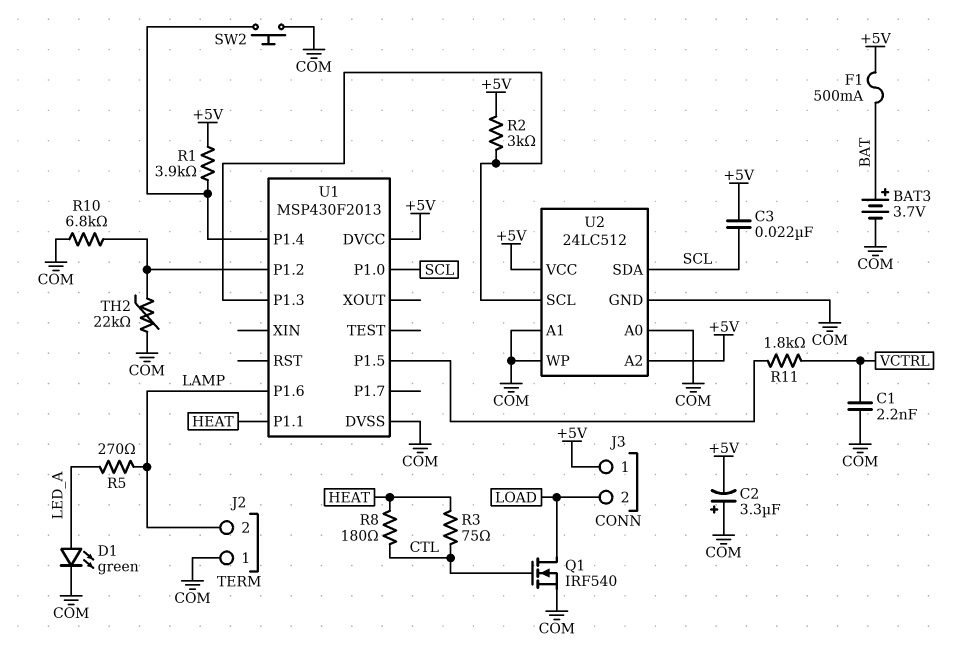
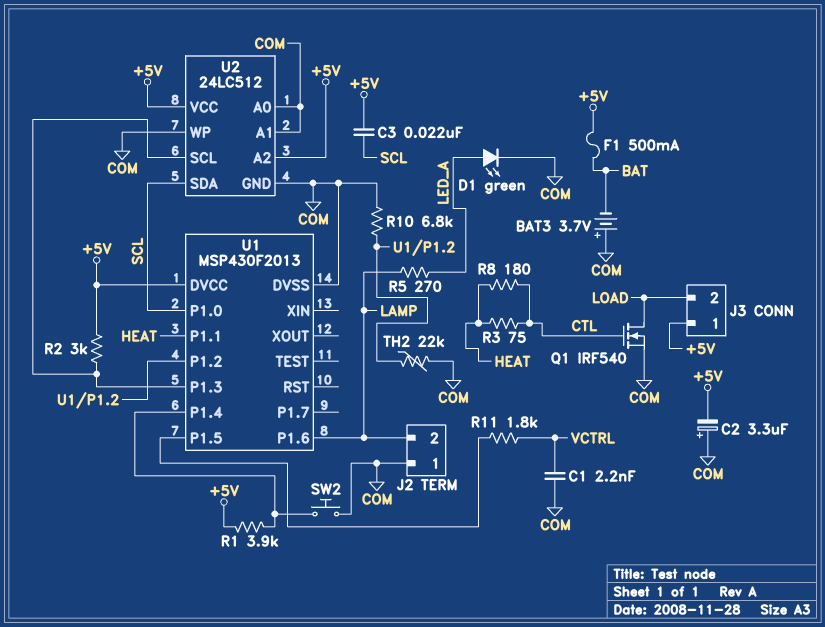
BAT3: 3.7V (plus BAT, minus COM) -> 3.7V (plus COM, minus BAT)

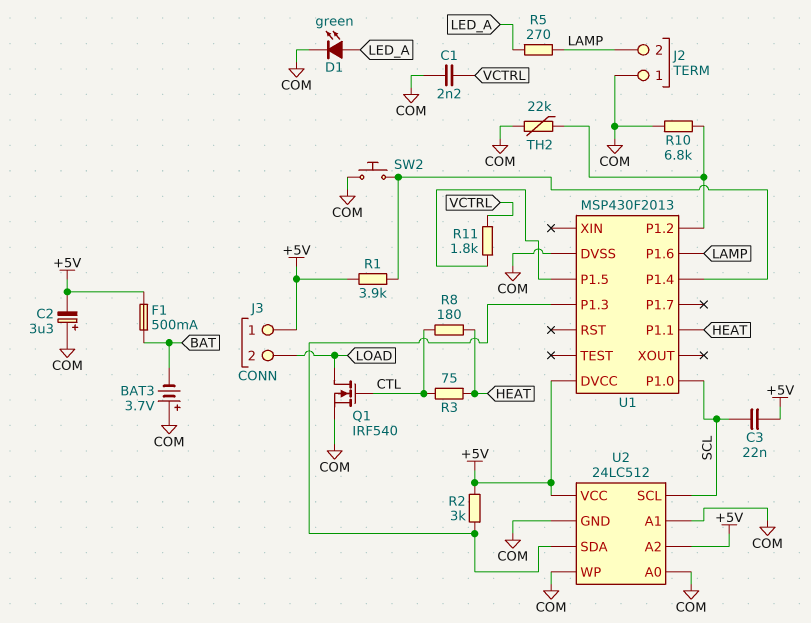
U2 pin SCL: U1/P1.3 -> SCL
U2 pin SDA: SCL -> U1/P1.3

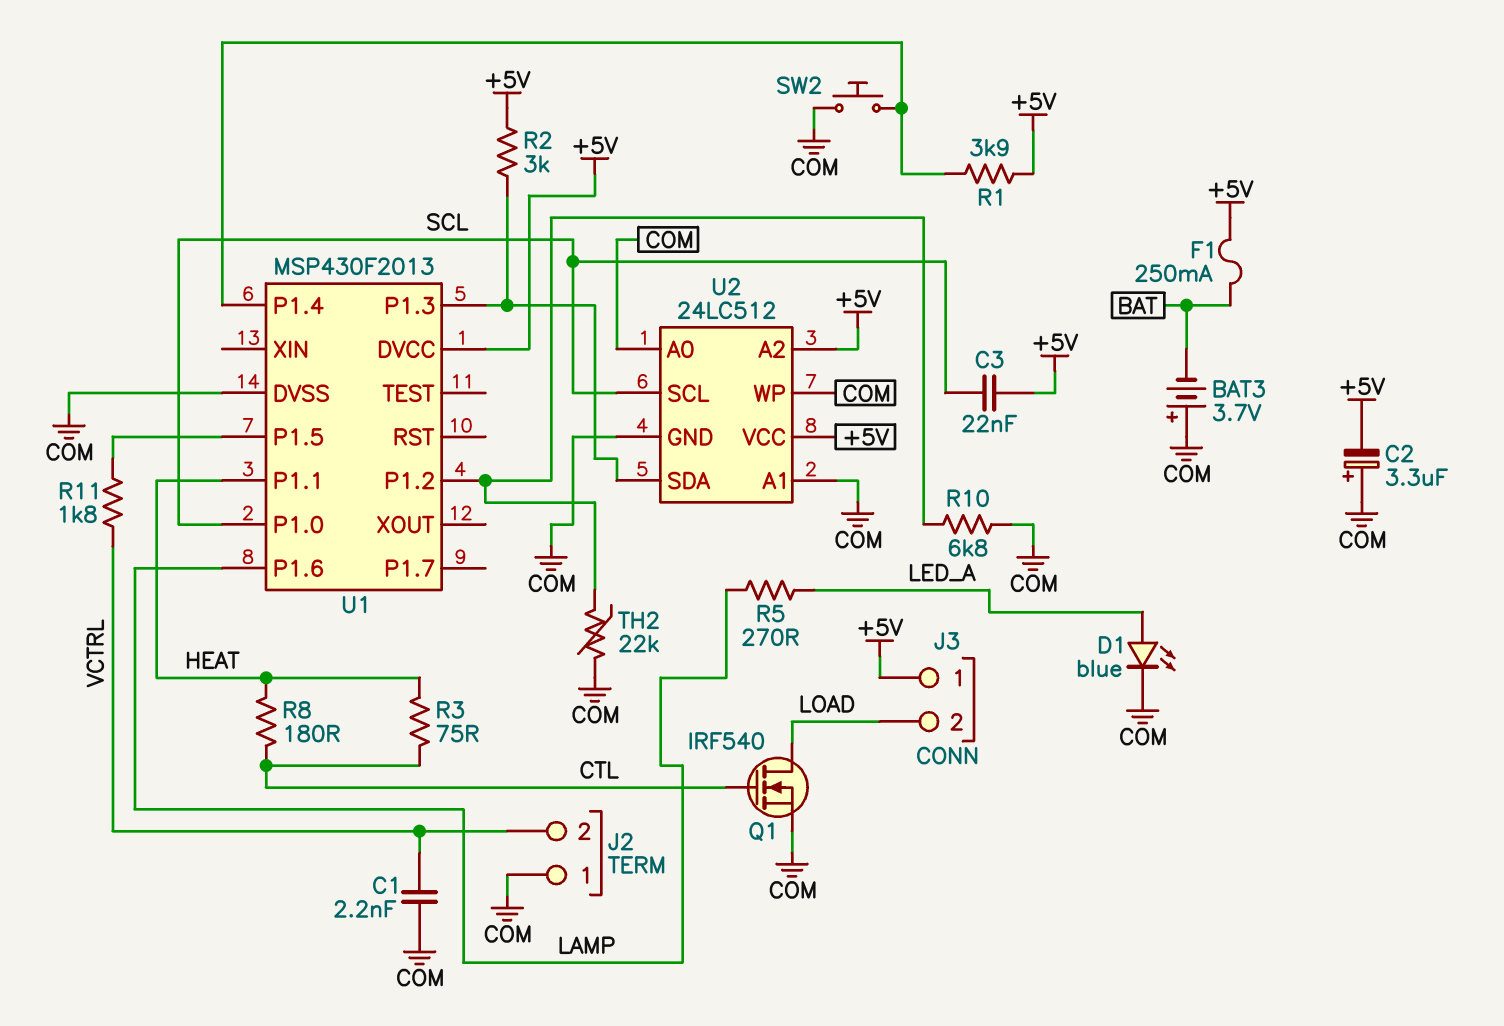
D1: LED green (A LED_A, K COM) -> LED blue (A LED_A, K COM)
F1: 500mA (+5V, BAT) -> 250mA (+5V, BAT)
J2 pin 2: LAMP -> VCTRL

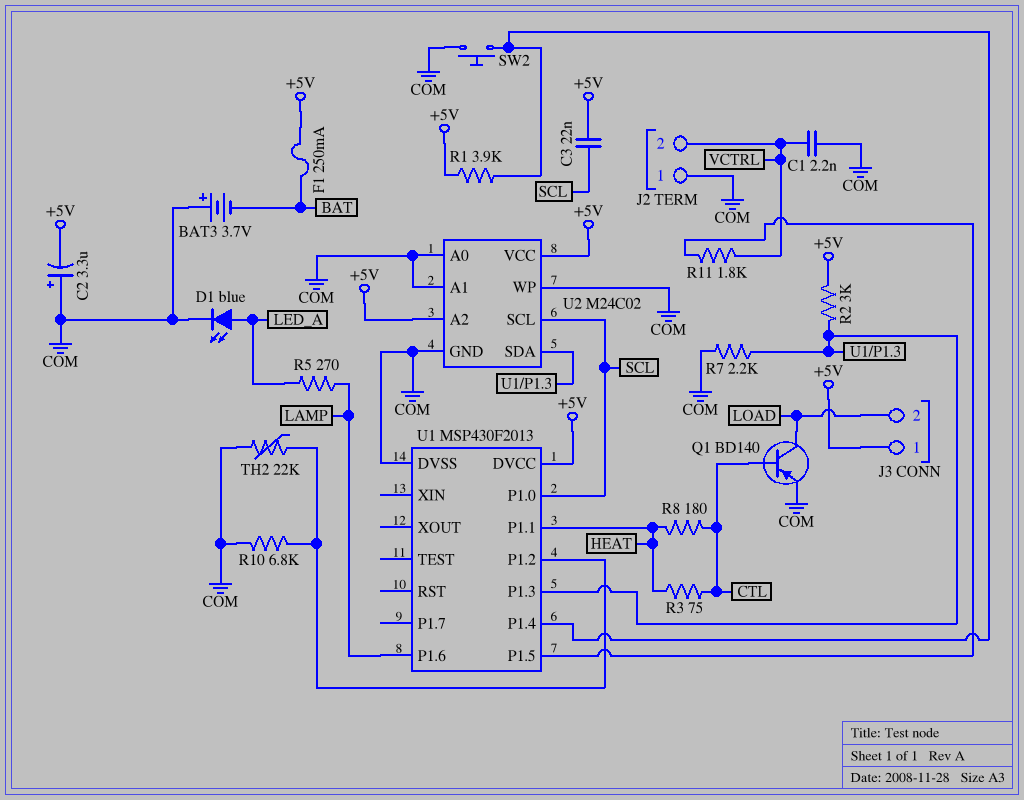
Q1: NMOS IRF540 (G CTL, D LOAD, S COM) -> PNP BD140 (B CTL, C LOAD, E COM)
R7: none -> 2.2k (COM, U1/P1.3)
U2: 24LC512 -> M24C02

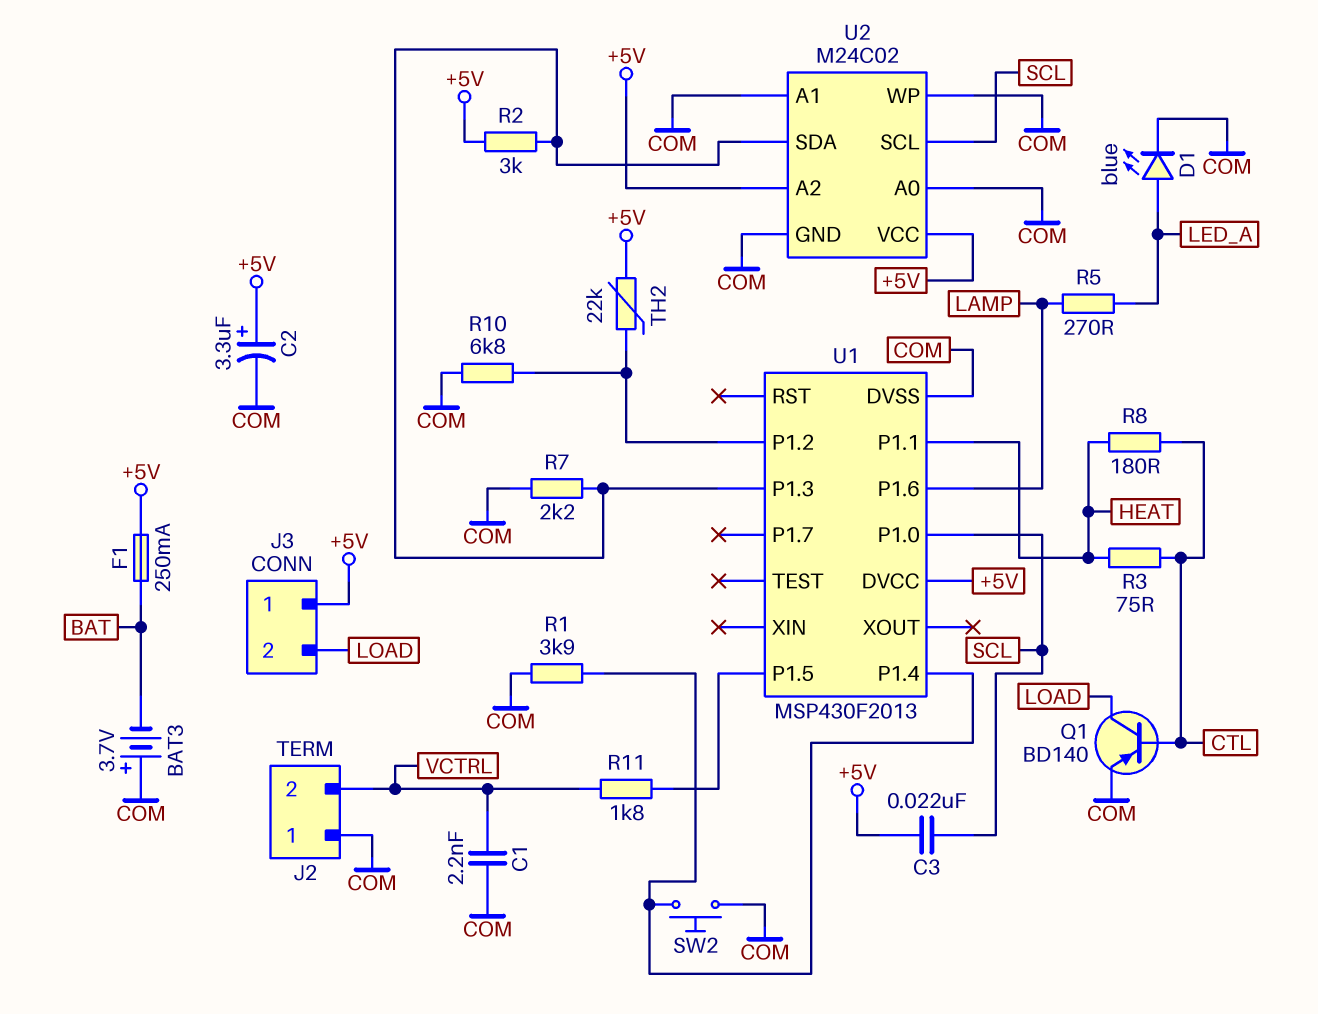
C2: 3.3uF (plus COM, minus +5V) -> 3.3uF (plus +5V, minus COM)
R1: 3.9k (+5V, U1/P1.4) -> 3.9k (COM, U1/P1.4)
TH2: 22k (COM, U1/P1.2) -> 22k (+5V, U1/P1.2)

